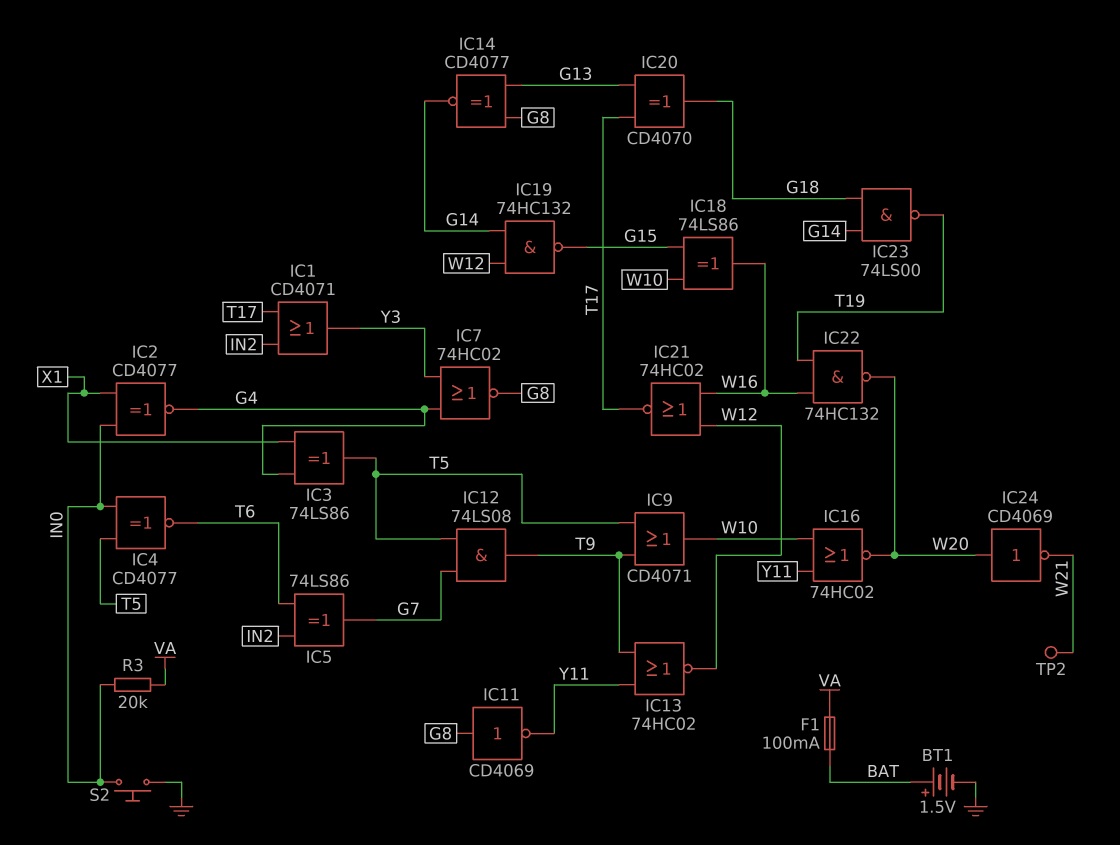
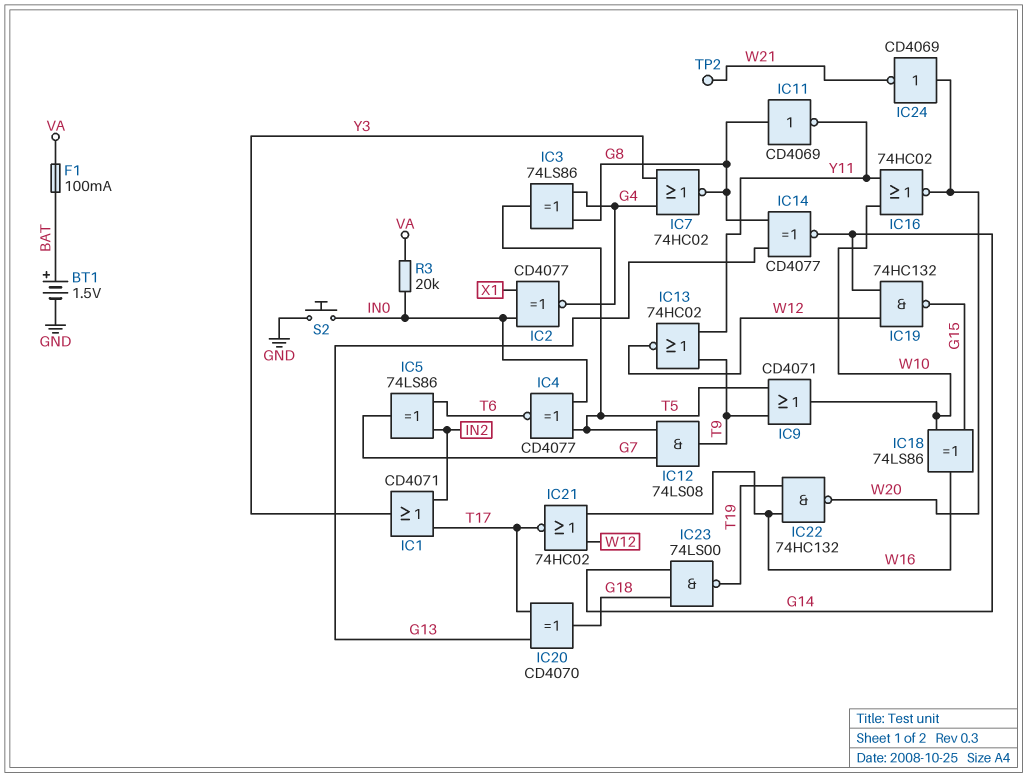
IC3: XOR 74LS86 (in G4, in X1, out T5) -> XOR 74LS86 (in G4, in G8, out T5)

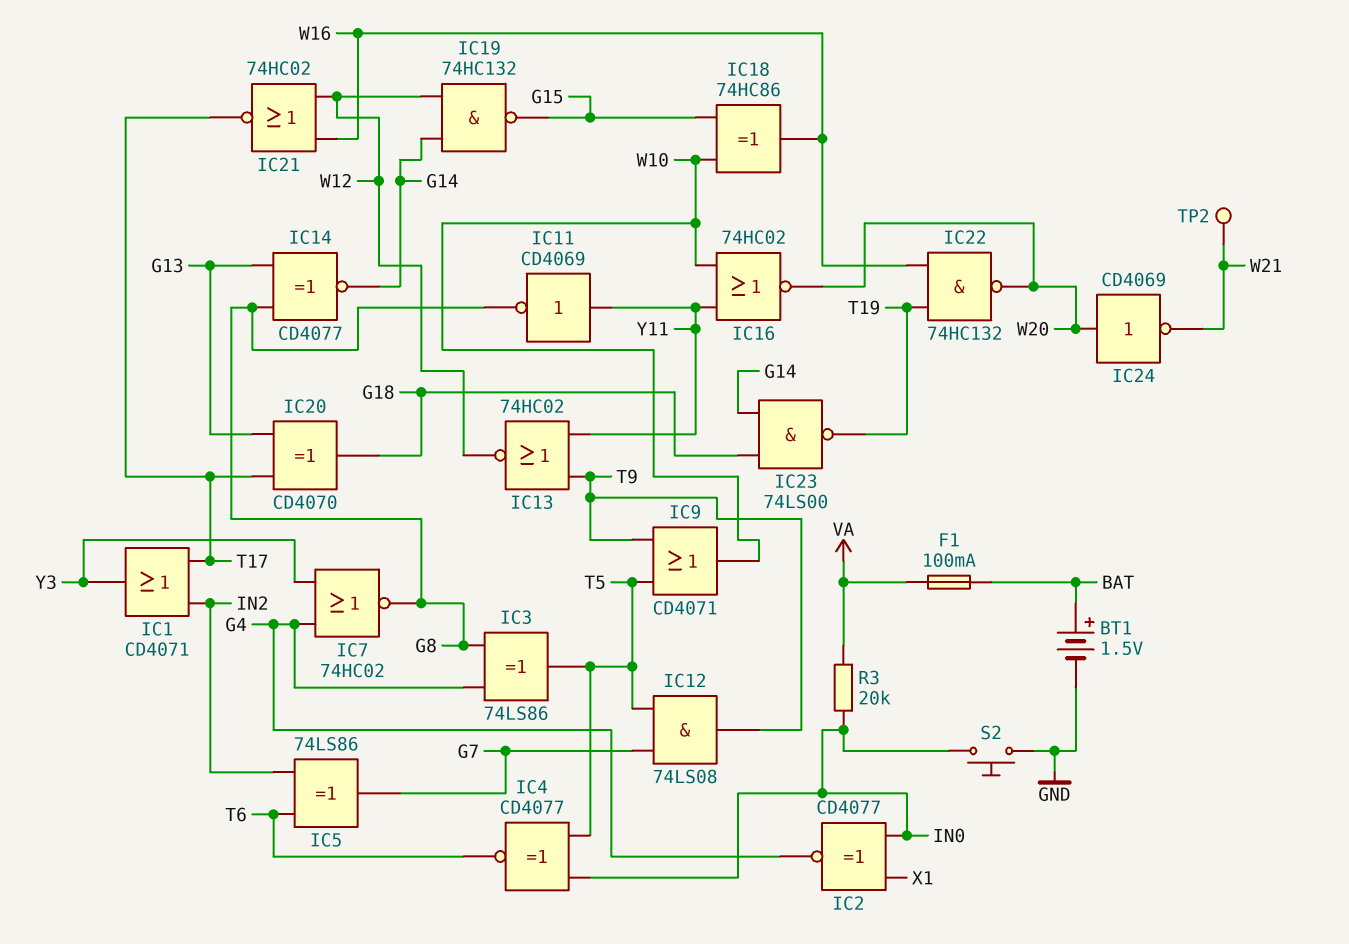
IC11: NOT CD4069 (in G8, out Y11) -> NOT CD4069 (in Y11, out G8)
IC18: XOR 74LS86 (in G15, in W10, out W16) -> XOR 74HC86 (in G15, in W10, out W16)

